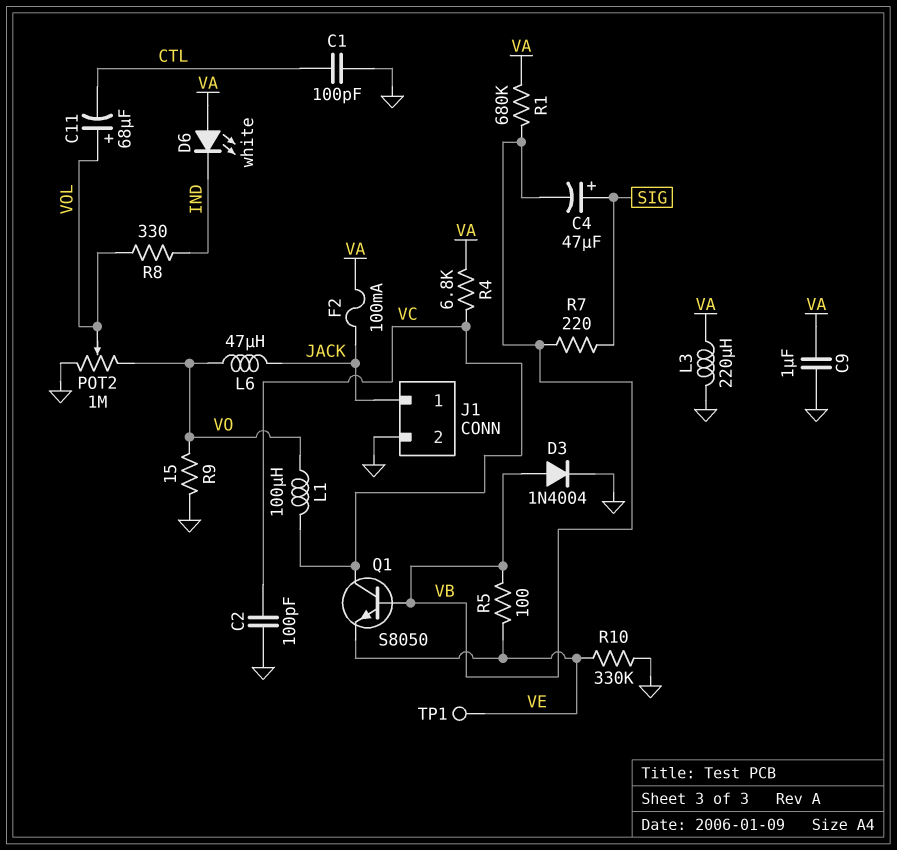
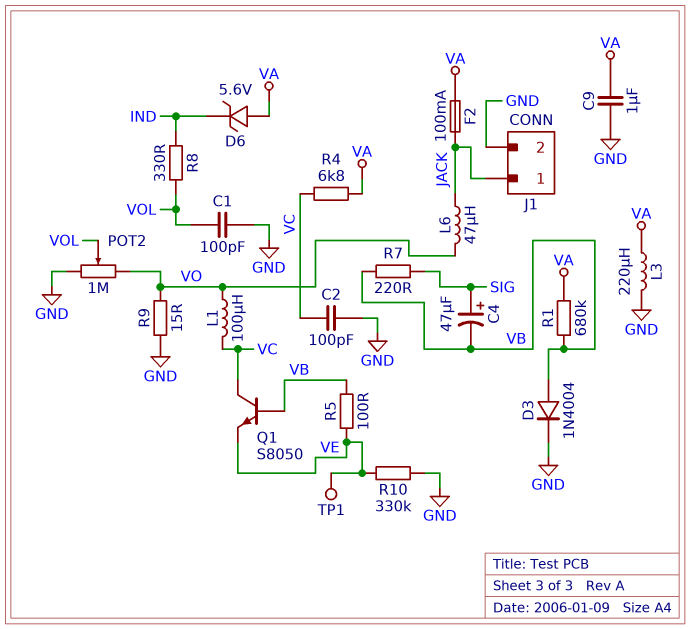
C1: 100pF (CTL, GND) -> 100pF (GND, VOL)
C11: 68uF (plus VOL, minus CTL) -> none
D6: LED white (A VA, K IND) -> zener 5.6V (A VA, K IND)

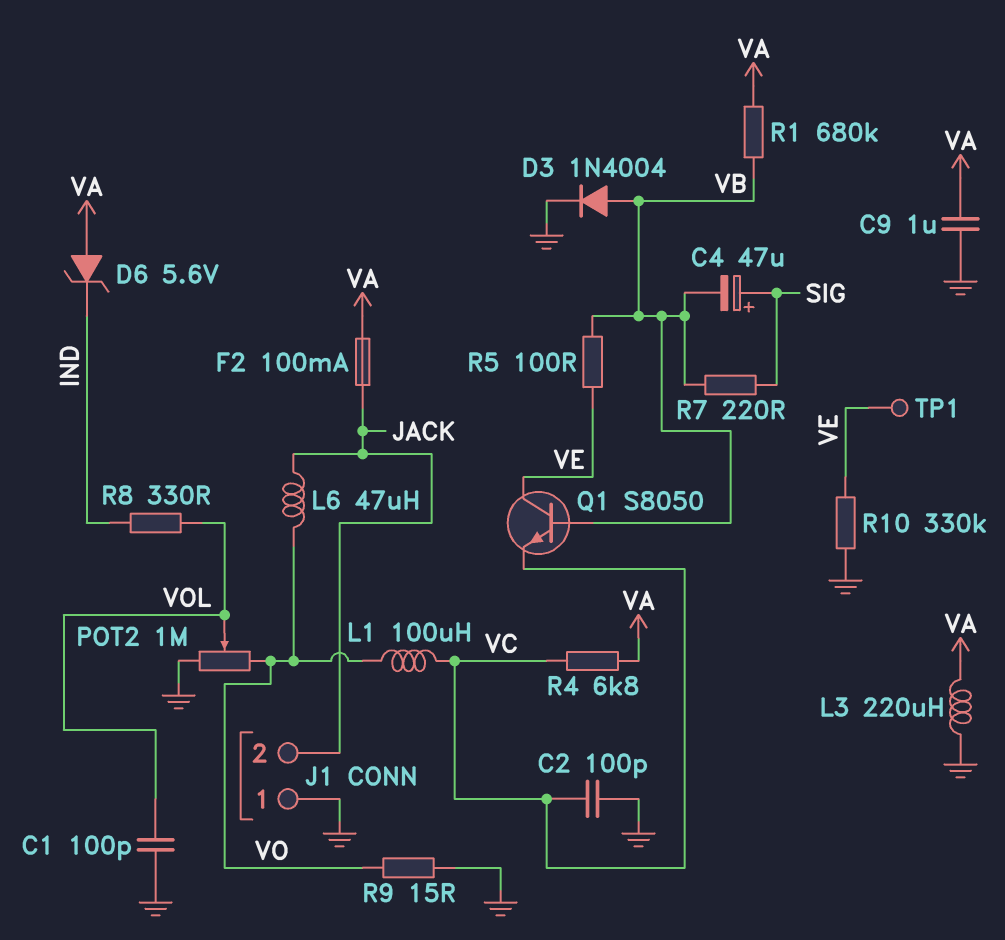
J1 pin 1: JACK -> GND
J1 pin 2: GND -> JACK
Q1: NPN S8050 (B VB, C VC, E VE) -> NPN S8050 (B VB, C VE, E VC)

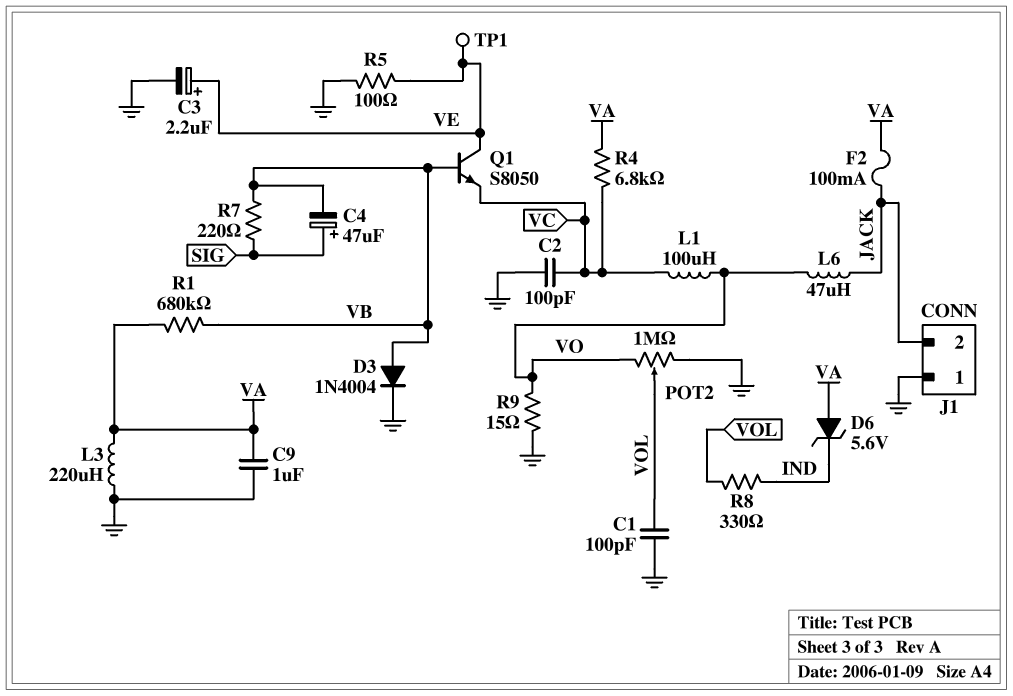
C3: none -> 2.2uF (plus VE, minus GND)
R5: 100 (VB, VE) -> 100 (GND, VE)
R10: 330k (GND, VE) -> none

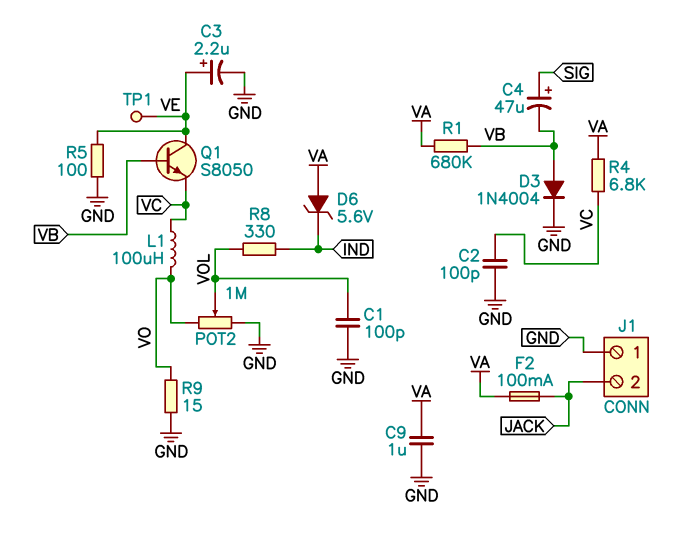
L3: 220uH (GND, VA) -> none
L6: 47uH (JACK, VO) -> none
R7: 220 (SIG, VB) -> none

